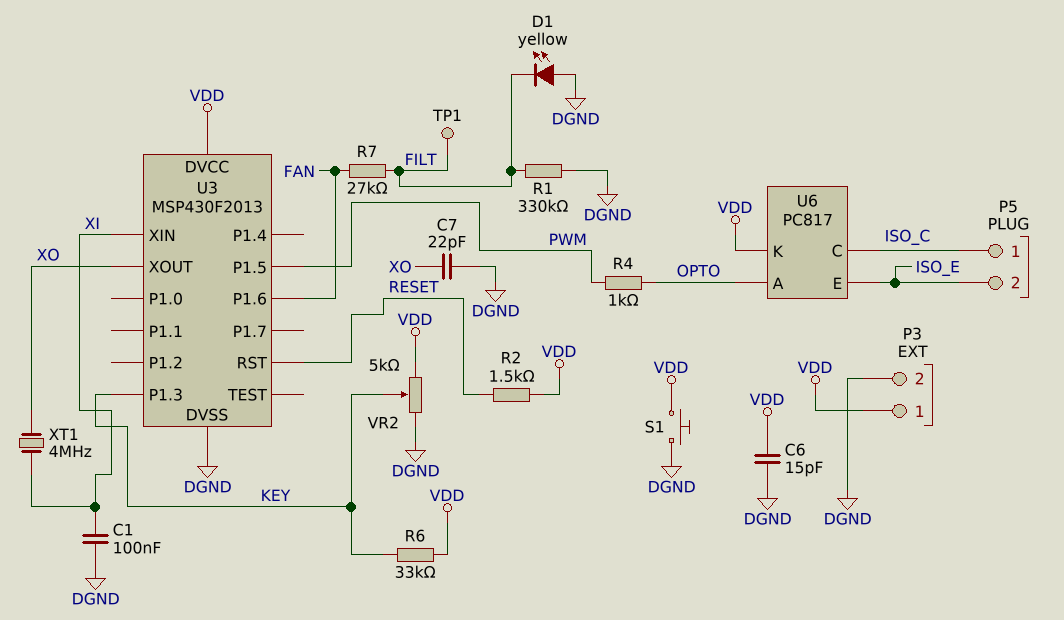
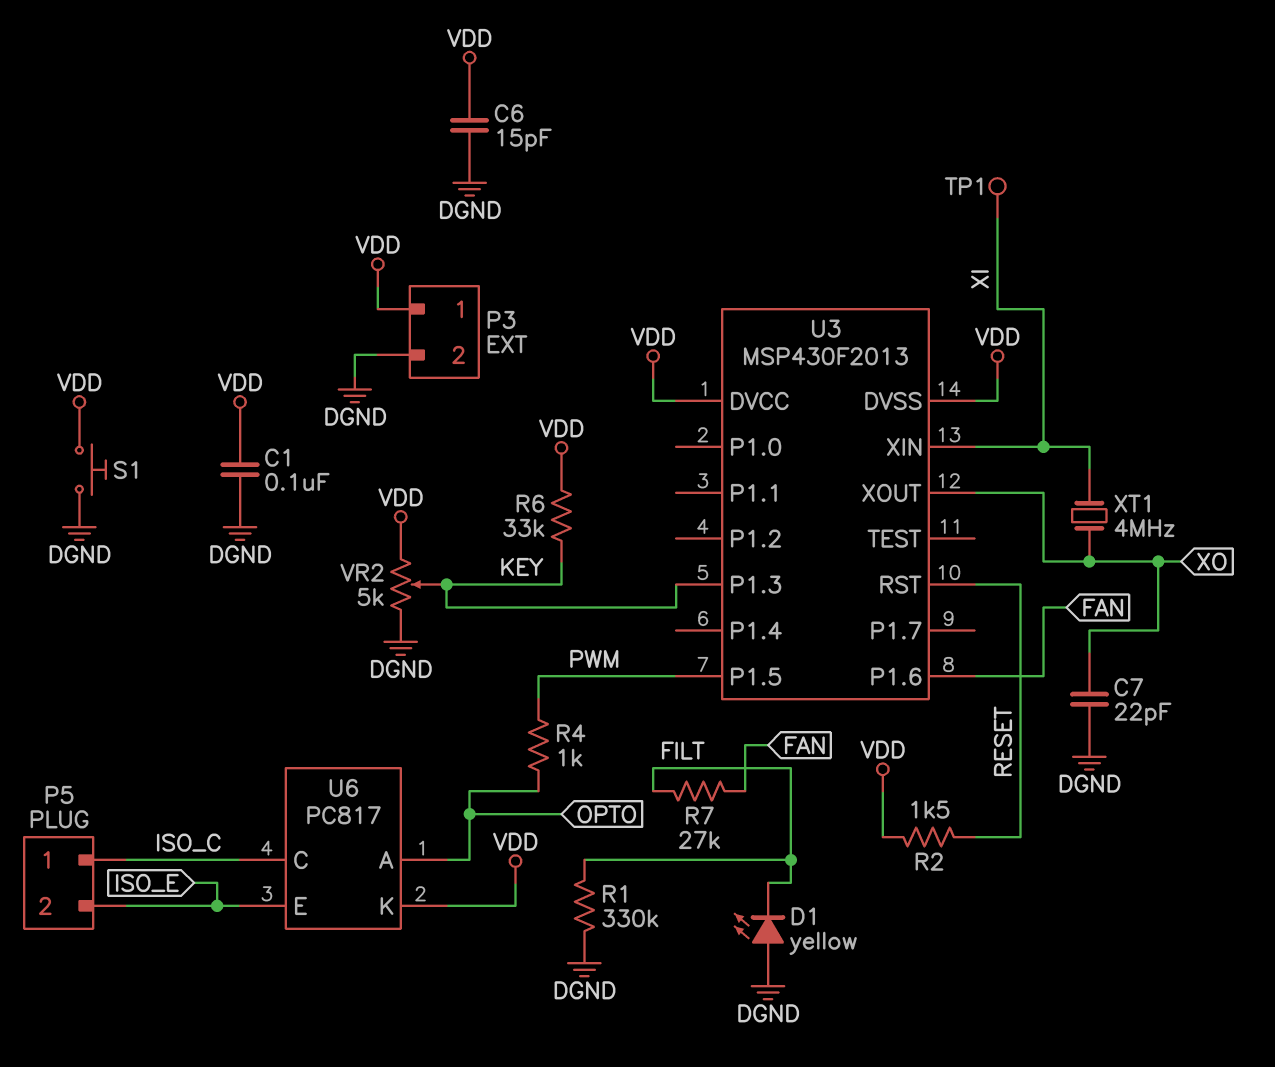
C1: 100nF (DGND, XI) -> 100nF (DGND, VDD)
TP1: test point (FILT) -> test point (XI)
U3 pin DVSS: DGND -> VDD

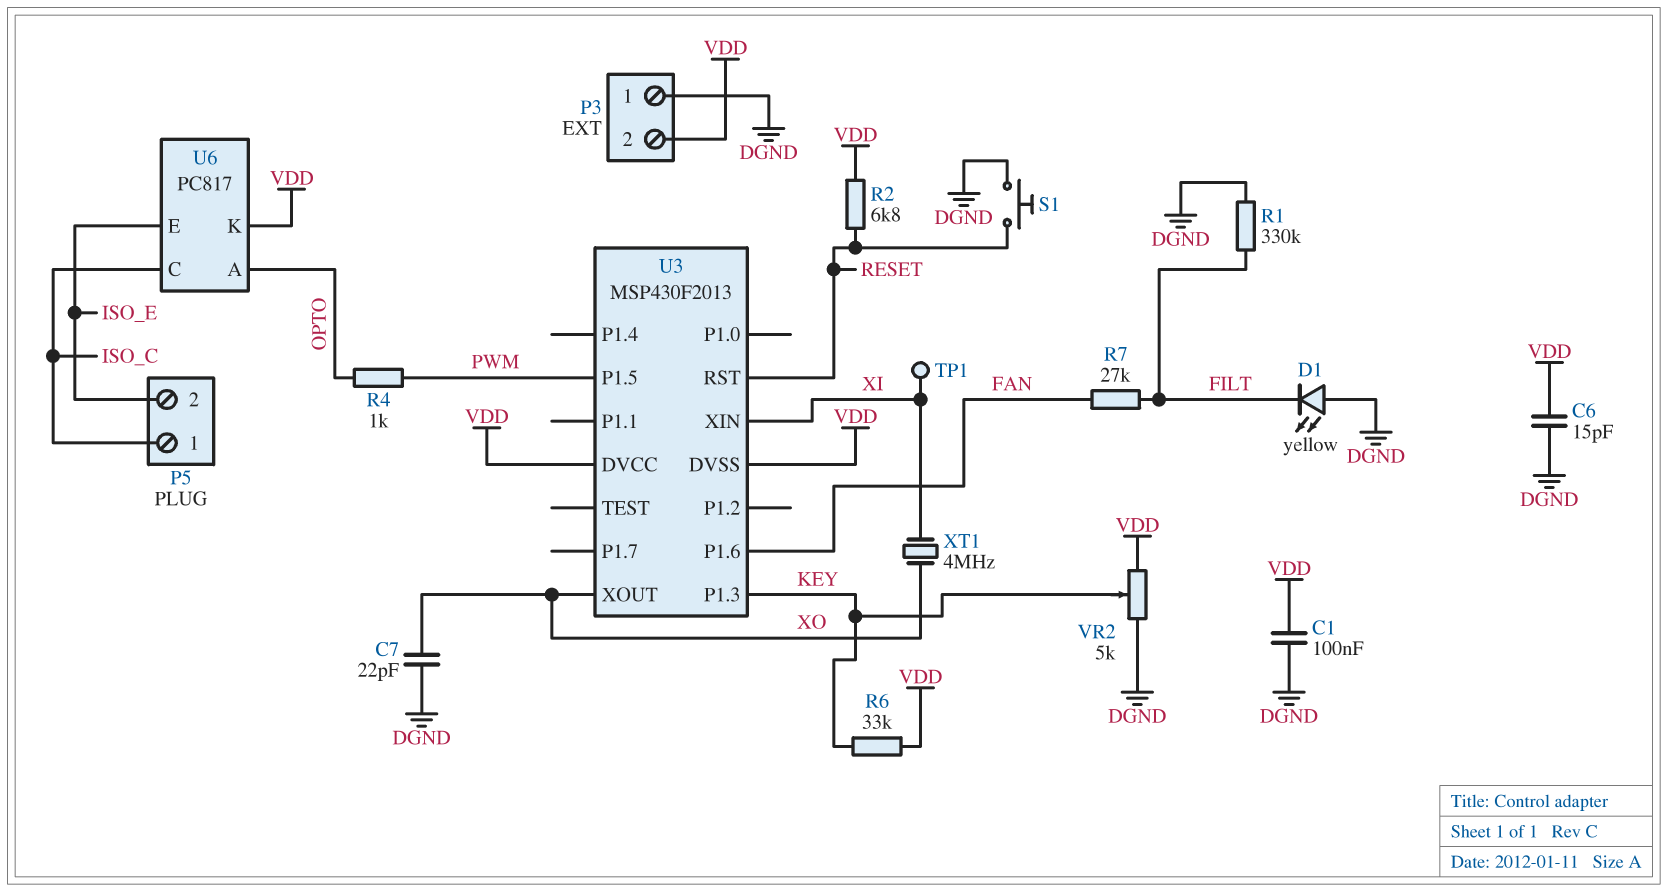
P3 pin 1: VDD -> DGND
P3 pin 2: DGND -> VDD
R2: 1.5k (RESET, VDD) -> 6.8k (RESET, VDD)
S1: button (DGND, VDD) -> button (DGND, RESET)

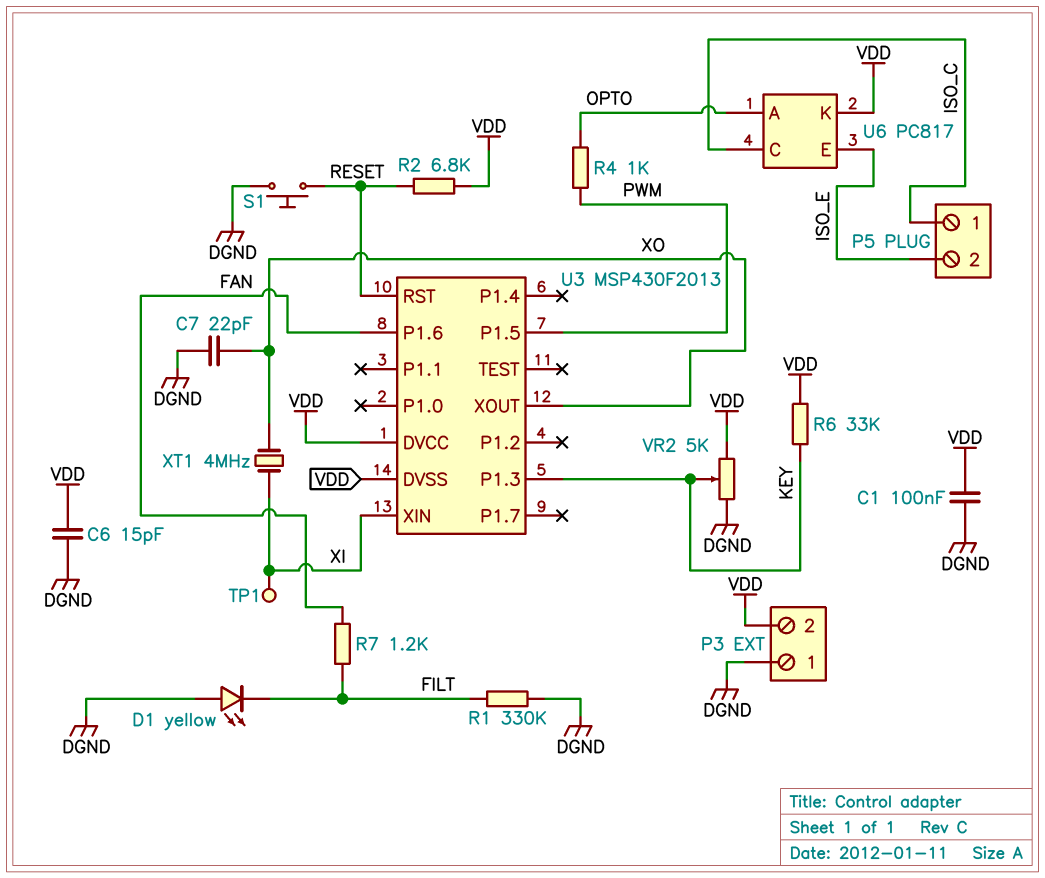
R7: 27k (FAN, FILT) -> 1.2k (FAN, FILT)

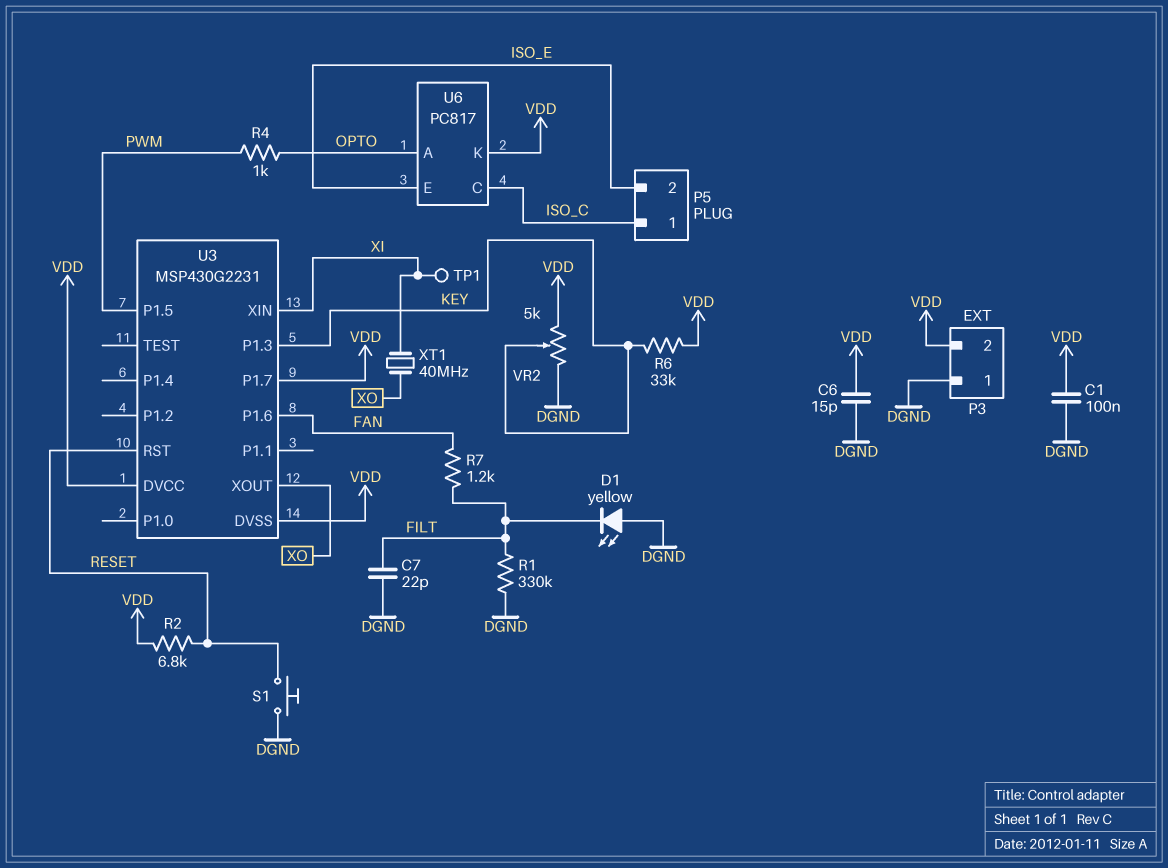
C7: 22pF (DGND, XO) -> 22pF (DGND, FILT)
U3: MSP430F2013 -> MSP430G2231
U3 pin P1.7: none -> VDD
XT1: 4MHz (XI, XO) -> 40MHz (XI, XO)

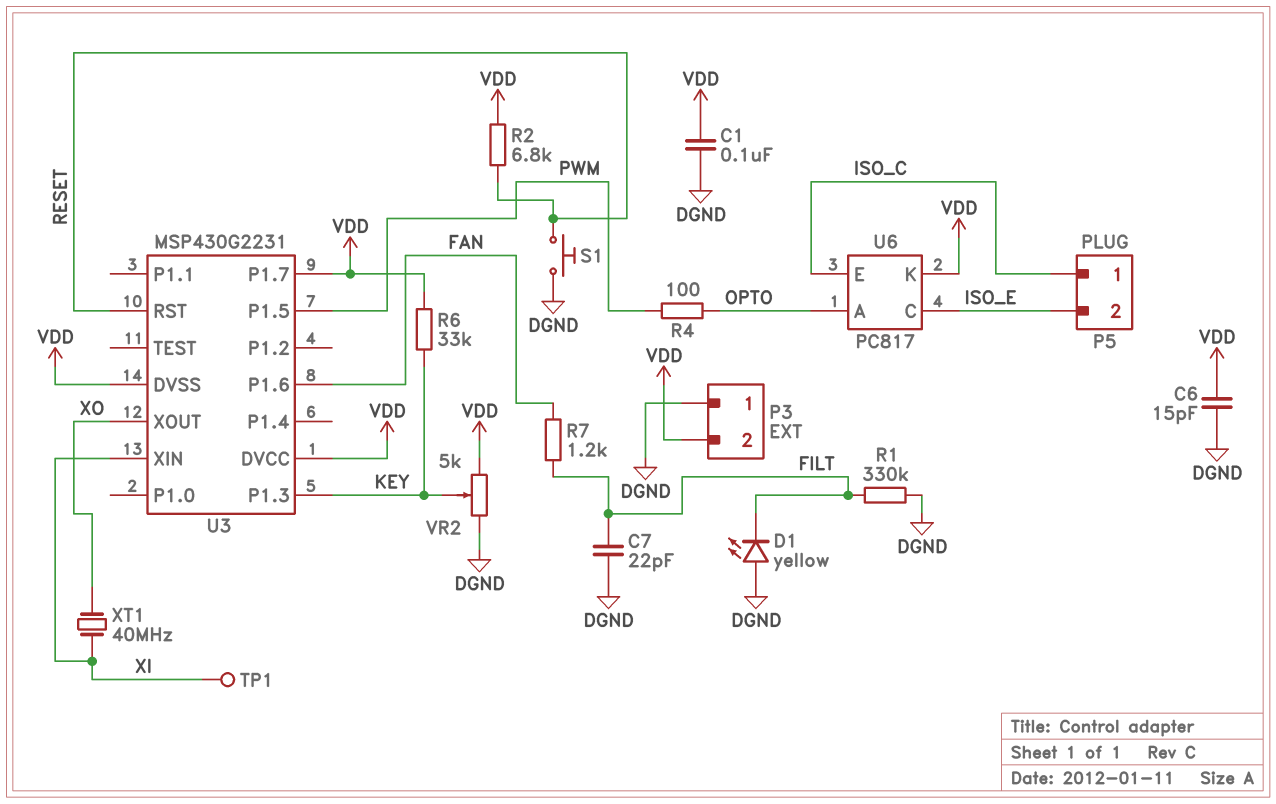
R4: 1k (OPTO, PWM) -> 100 (OPTO, PWM)
U6 pin C: ISO_C -> ISO_E
U6 pin E: ISO_E -> ISO_C

